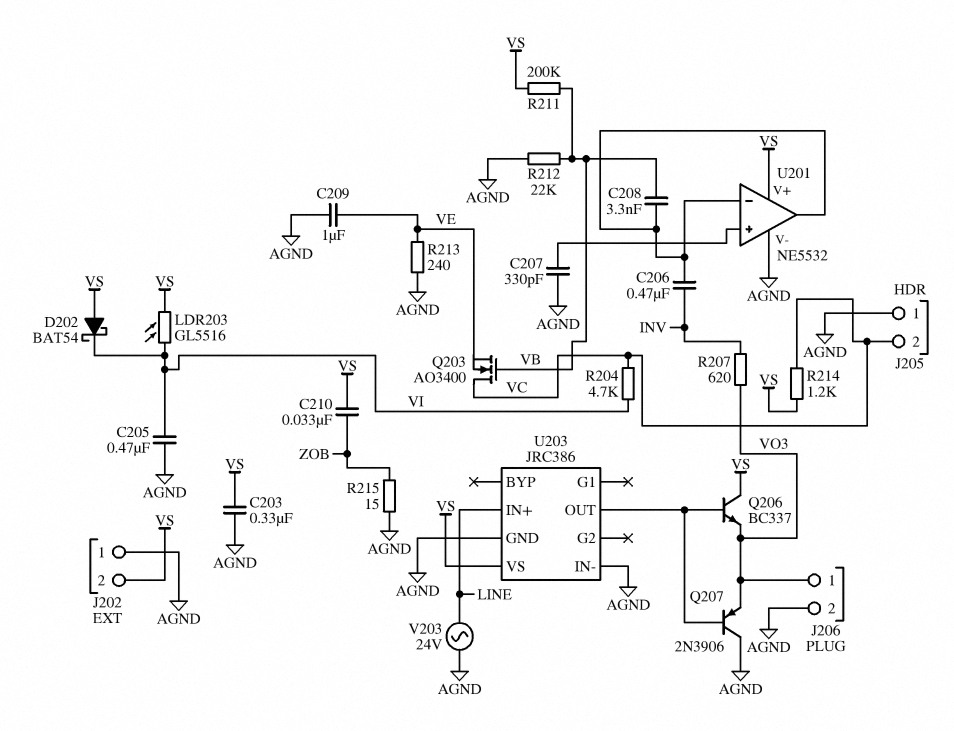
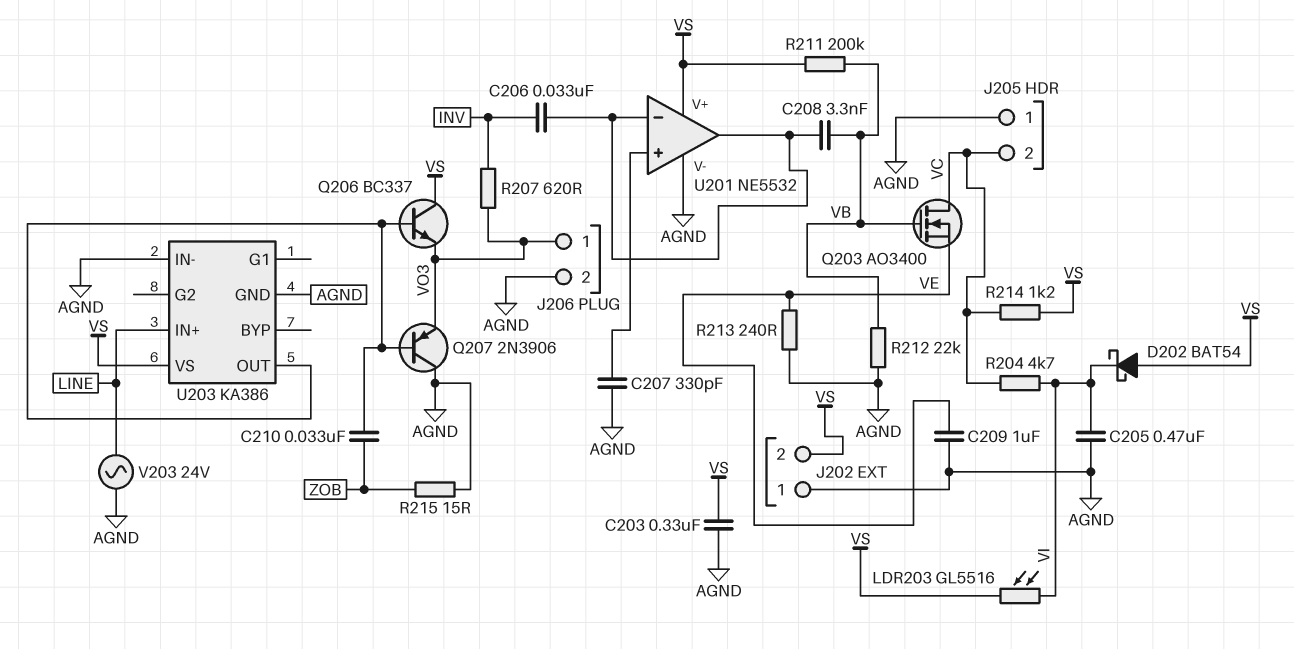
C206: 470nF (INV, U201/in-) -> 33nF (INV, U201/in-)
C210: 33nF (VS, ZOB) -> 33nF (U203/OUT, ZOB)
U203: JRC386 -> KA386

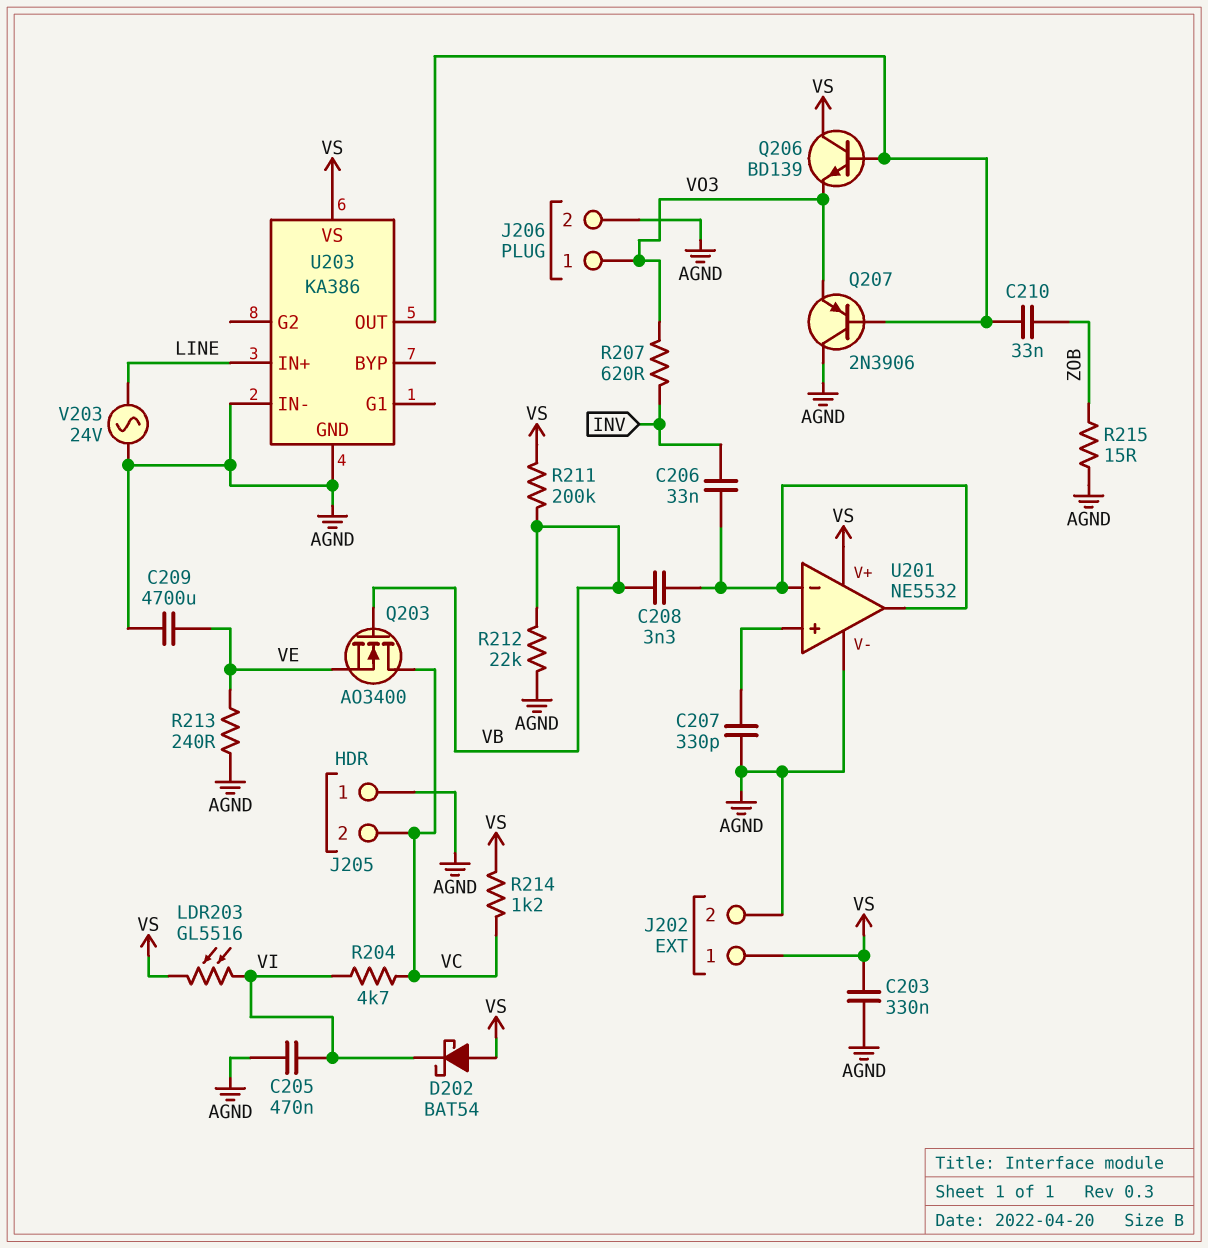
C209: 1uF (AGND, VE) -> 4700uF (AGND, VE)
J202 pin 1: AGND -> VS
J202 pin 2: VS -> AGND
Q206: NPN BC337 (B U203/OUT, C VS, E VO3) -> NPN BD139 (B U203/OUT, C VS, E VO3)

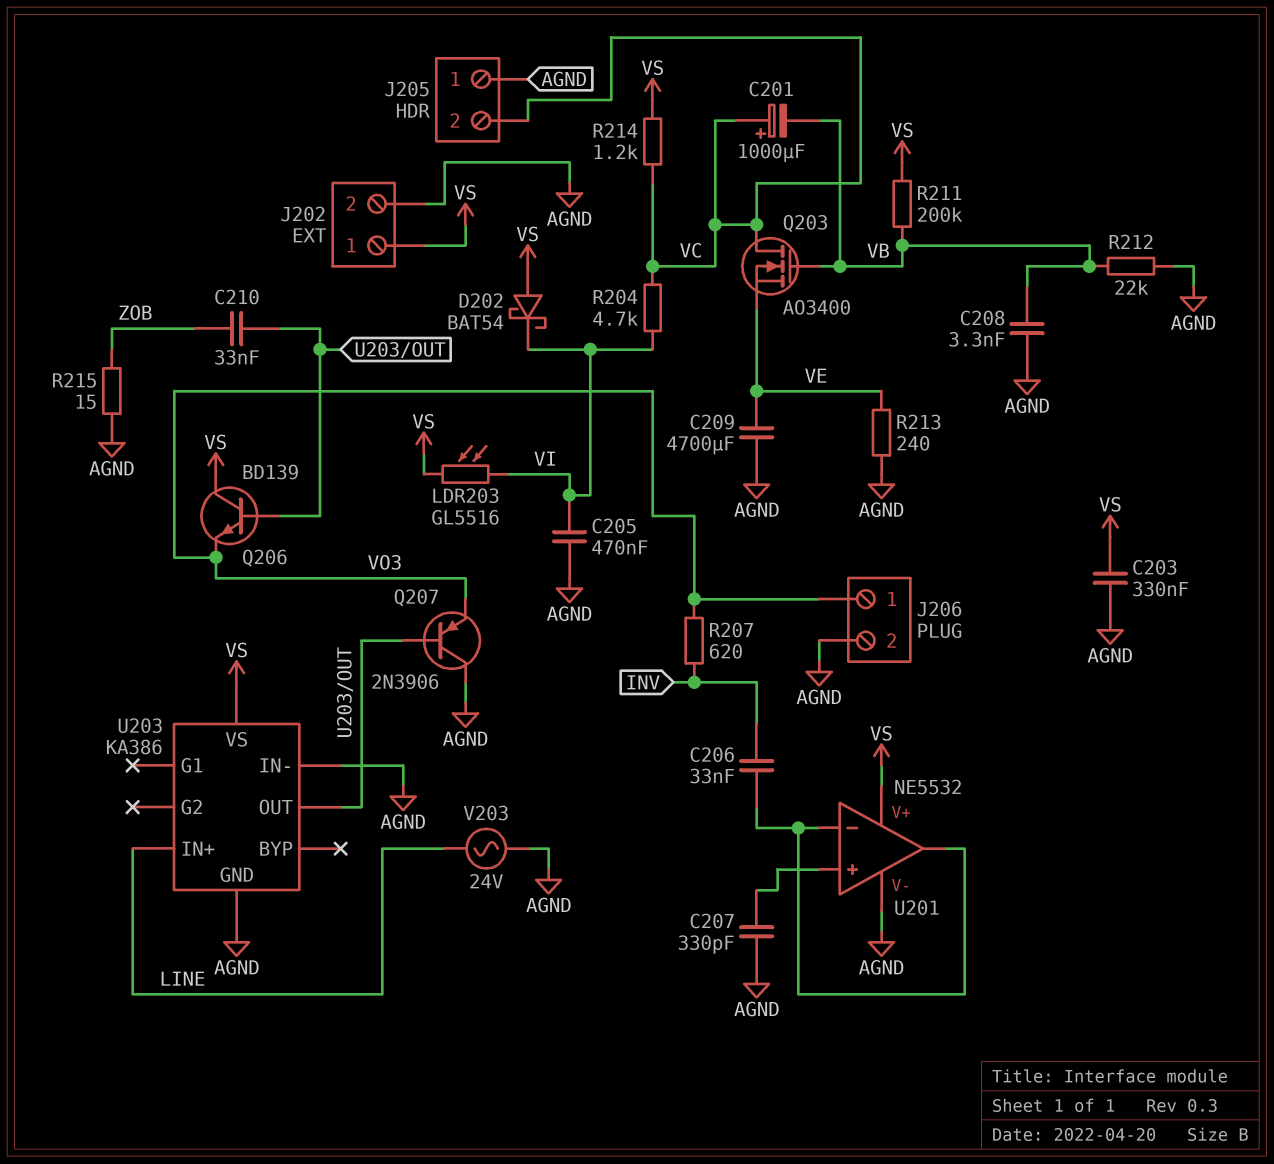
C201: none -> 1000uF (plus VC, minus VB)
C208: 3.3nF (U201/in-, VB) -> 3.3nF (AGND, VB)

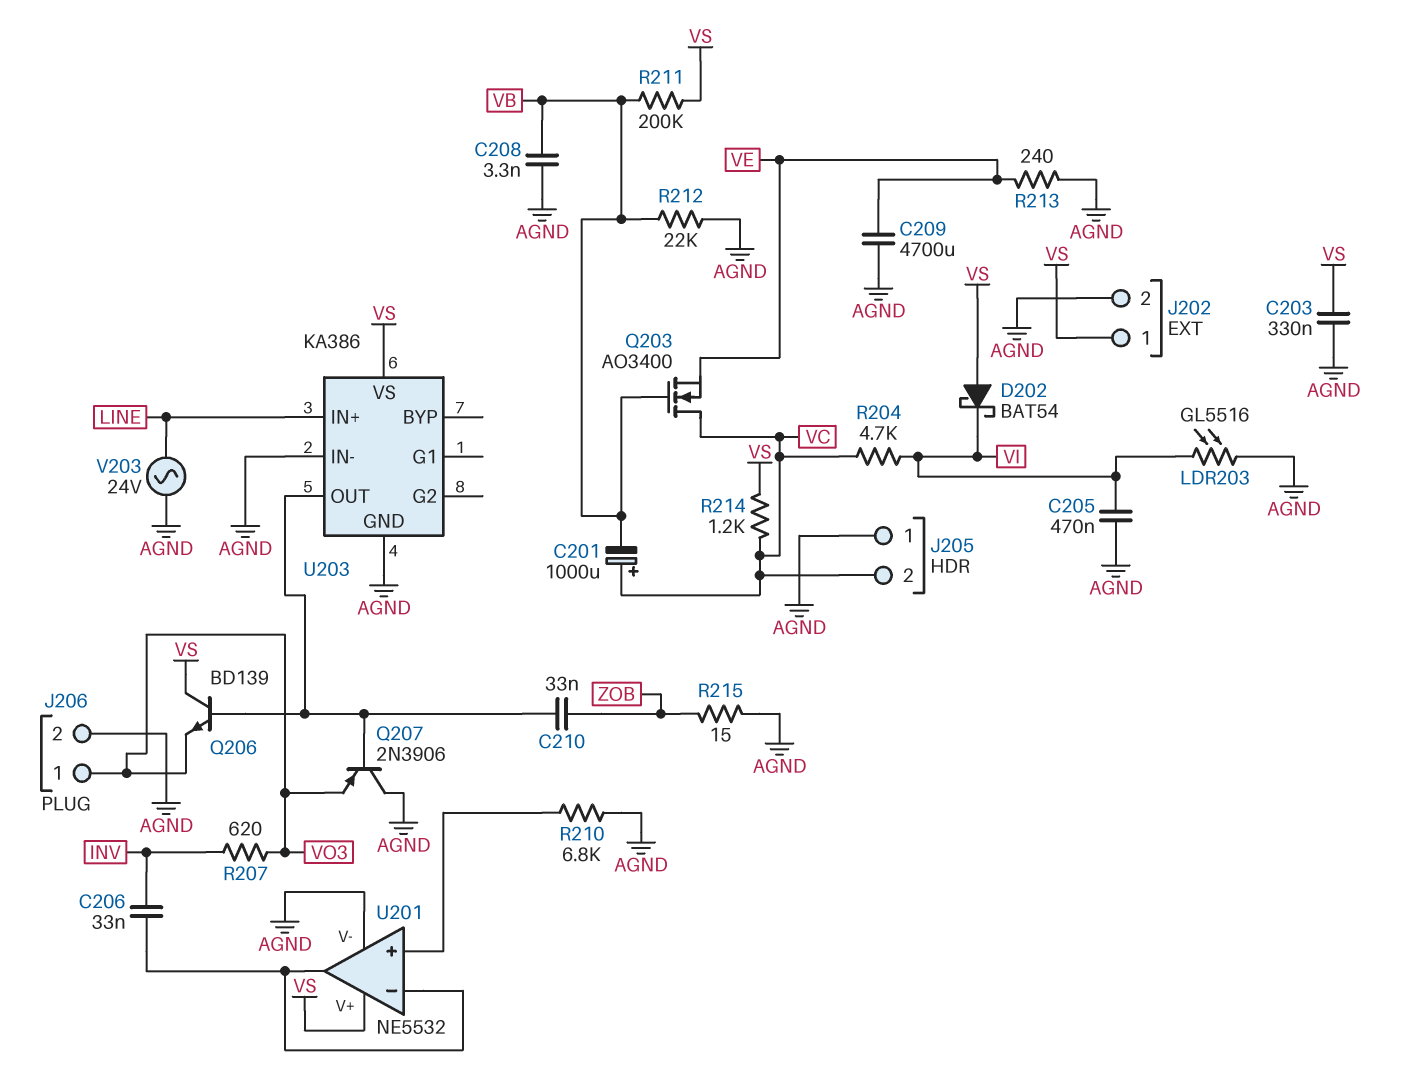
C207: 330pF (AGND, U201/in+) -> none
LDR203: GL5516 (VI, VS) -> GL5516 (AGND, VI)
R210: none -> 6.8k (AGND, U201/in+)

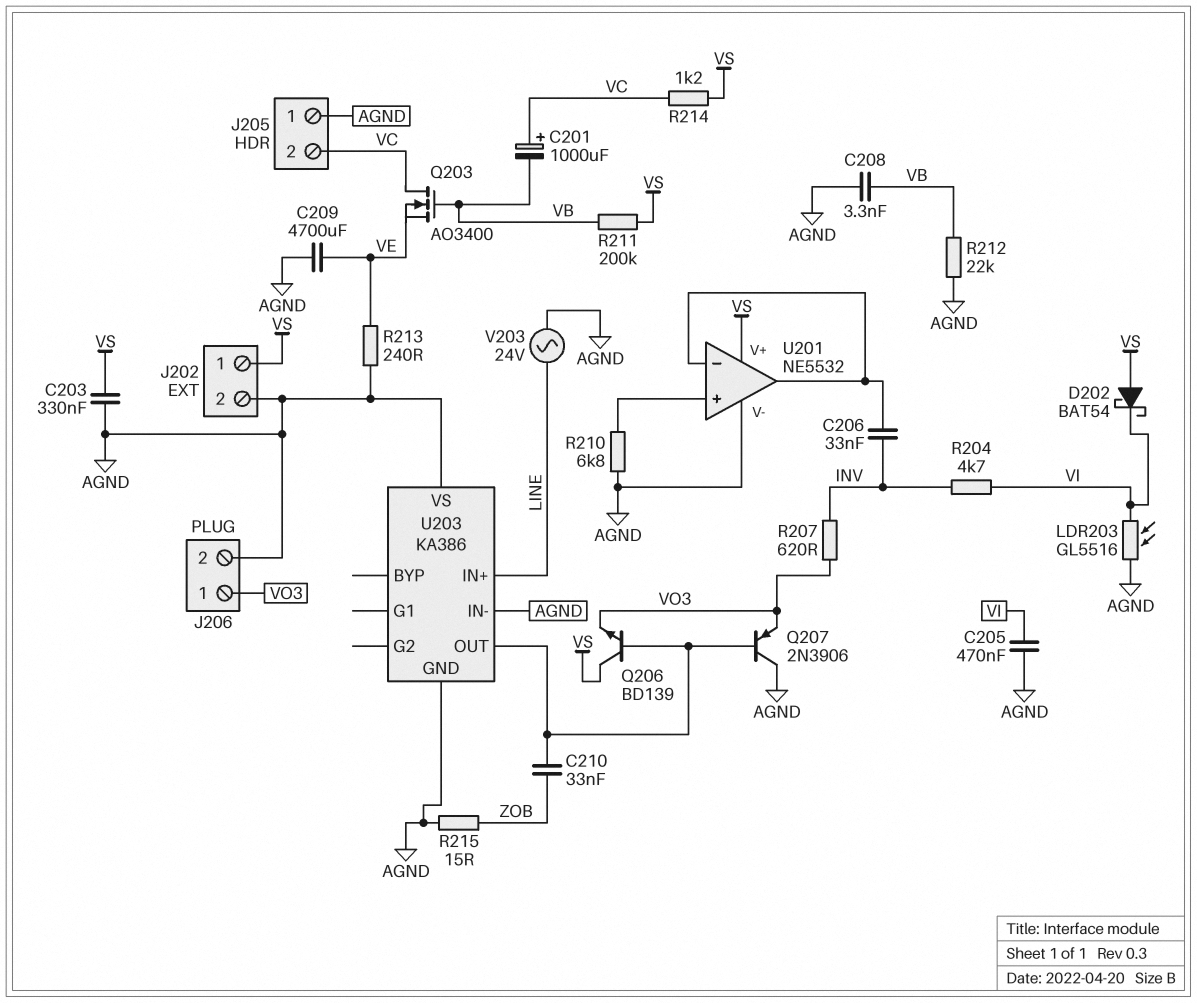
R204: 4.7k (VC, VI) -> 4.7k (INV, VI)
U203 pin VS: VS -> AGND

